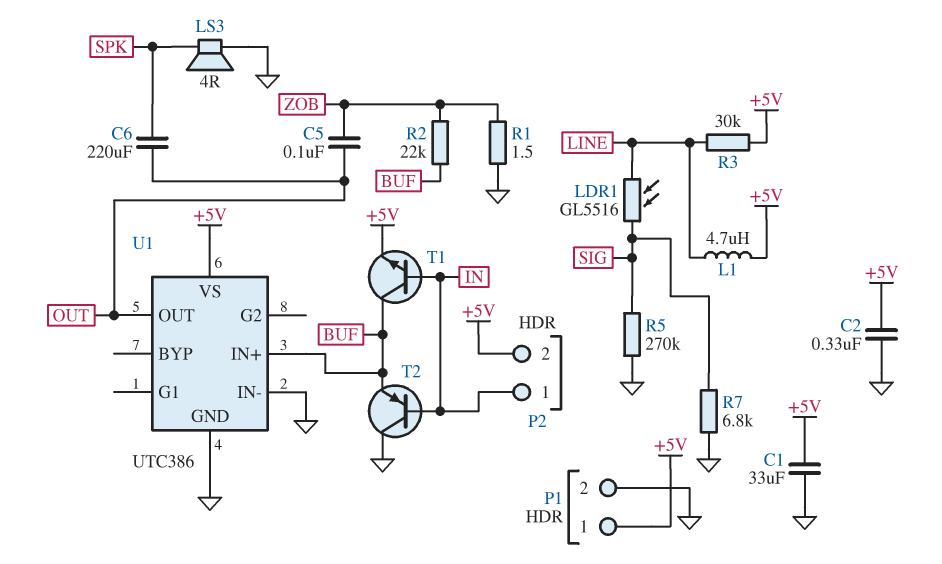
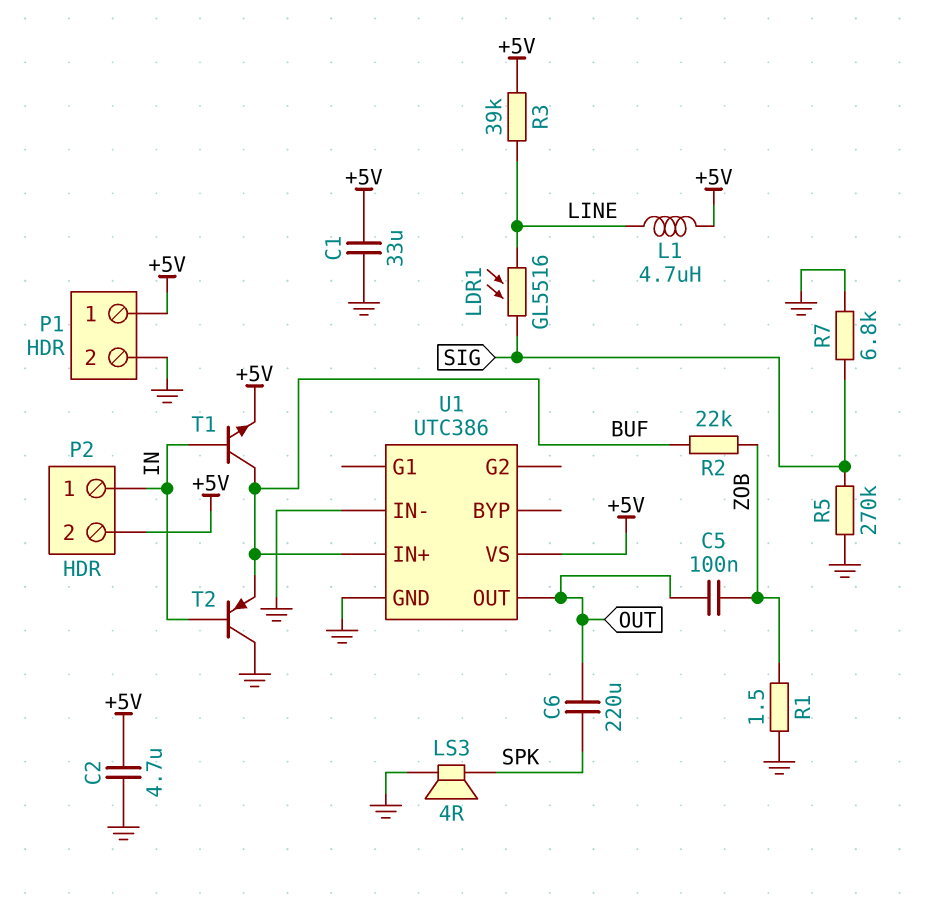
C2: 330nF (+5V, GND) -> 4.7uF (+5V, GND)
R3: 30k (+5V, LINE) -> 39k (+5V, LINE)

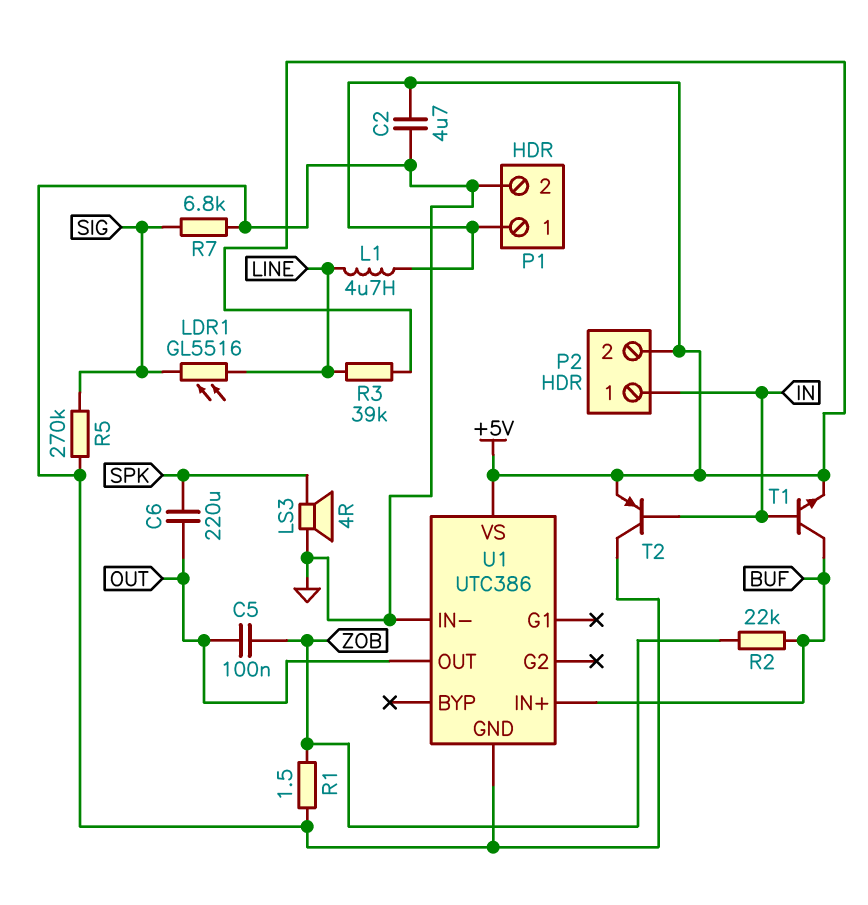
C1: 33uF (+5V, GND) -> none
T2: PNP (B IN, C GND, E BUF) -> PNP (B IN, C GND, E +5V)

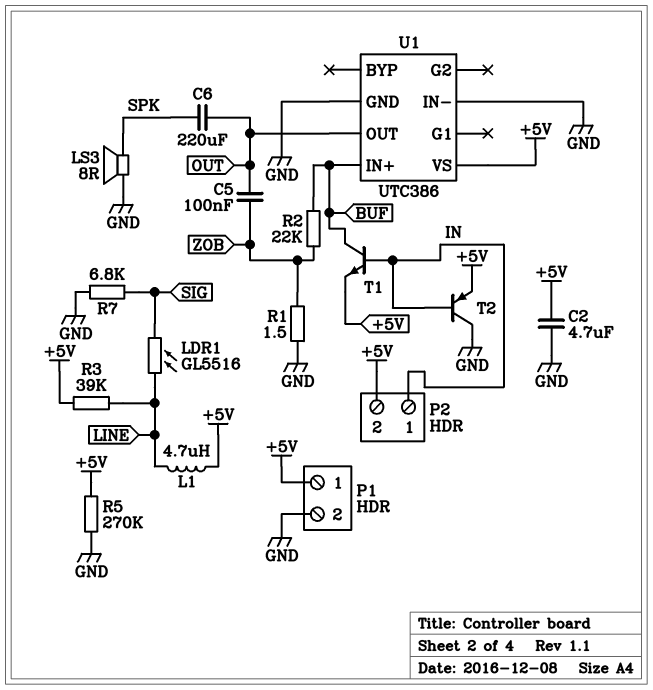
LS3: speaker 4R (GND, SPK) -> speaker 8R (GND, SPK)
R5: 270k (GND, SIG) -> 270k (+5V, GND)

